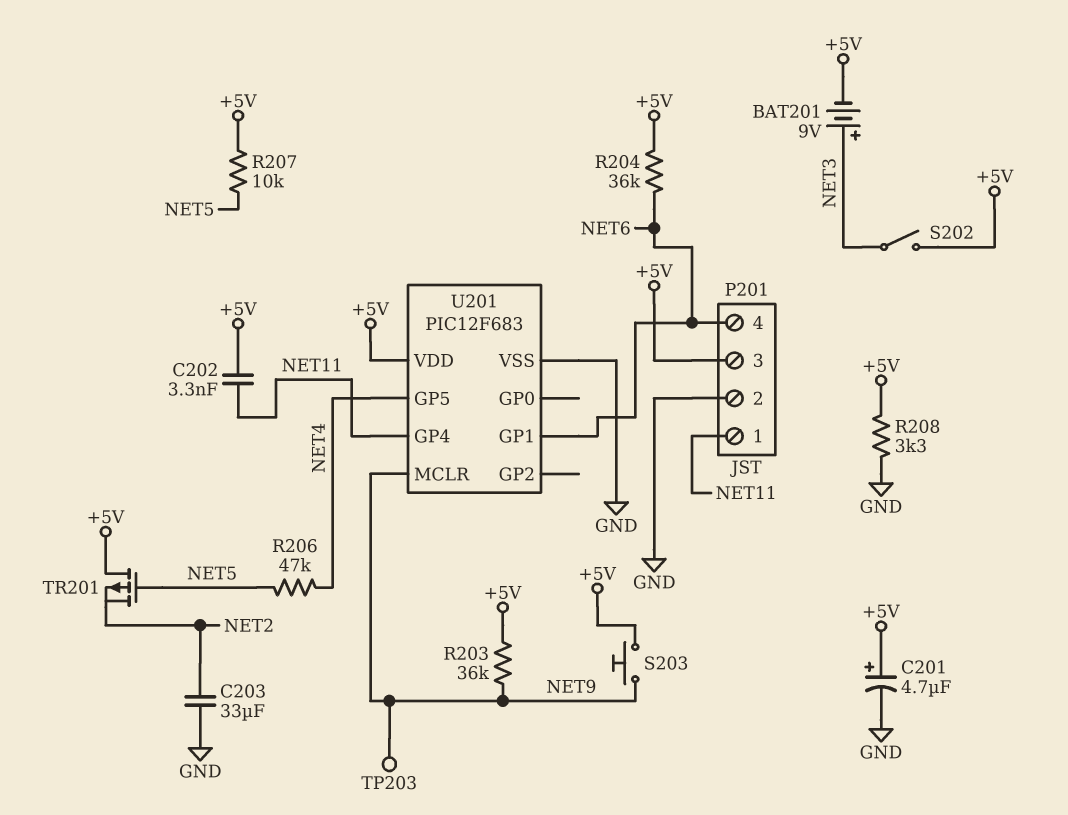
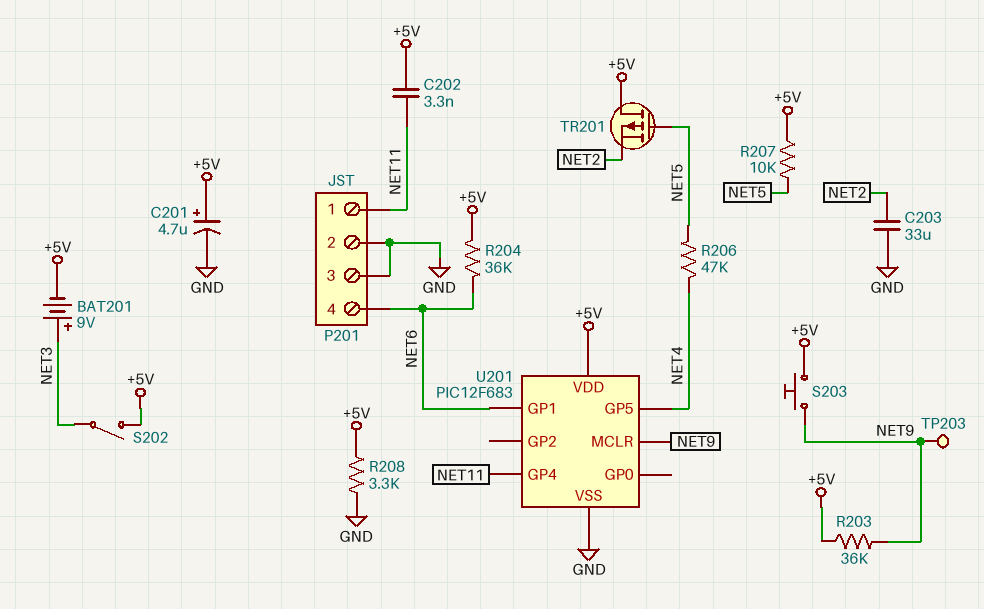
P201 pin 3: +5V -> GND

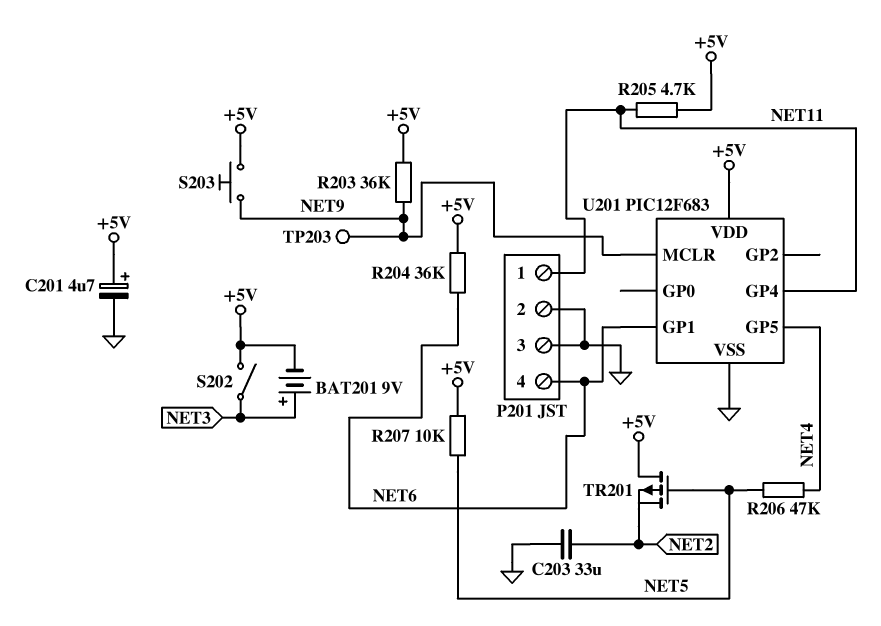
C202: 3.3nF (+5V, NET11) -> none
R205: none -> 4.7k (+5V, NET11)
R208: 3.3k (+5V, GND) -> none

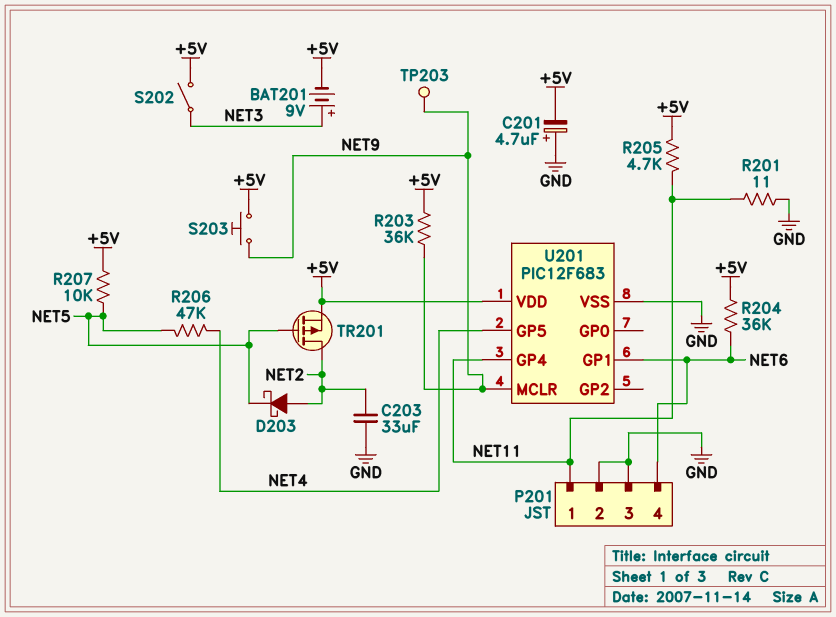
C201: 4.7uF (plus +5V, minus GND) -> 4.7uF (plus GND, minus +5V)
D203: none -> schottky (A NET2, K NET5)
R201: none -> 11 (GND, NET11)
TR201: PMOS (G NET5, D +5V, S NET2) -> PMOS (G NET5, D NET2, S +5V)

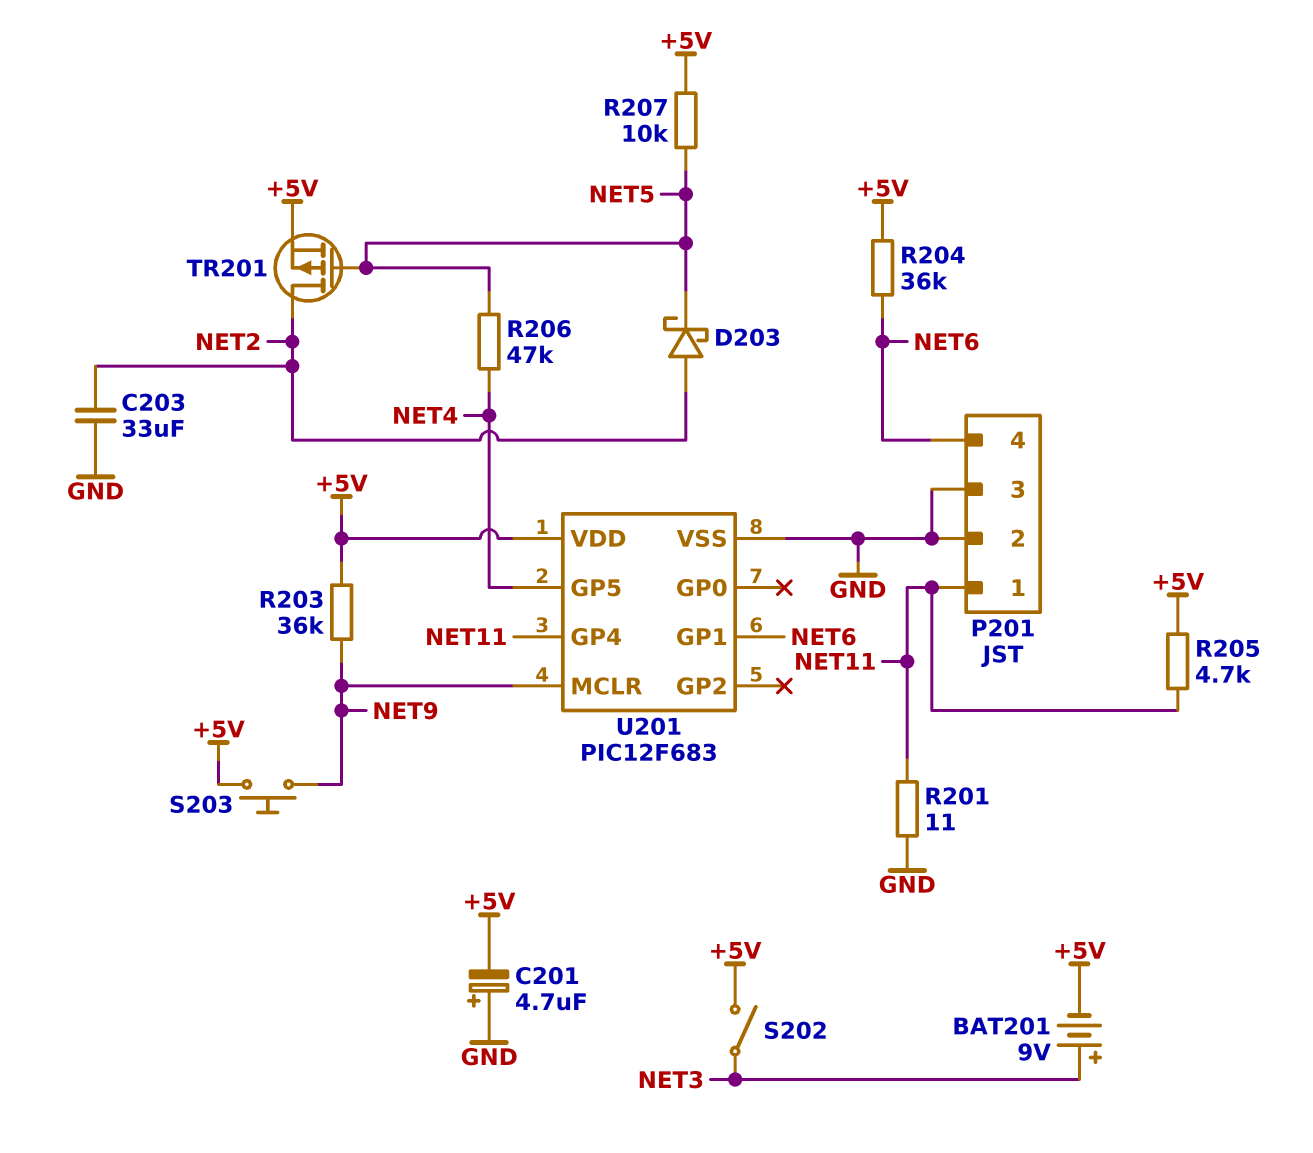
TP203: test point (NET9) -> none

